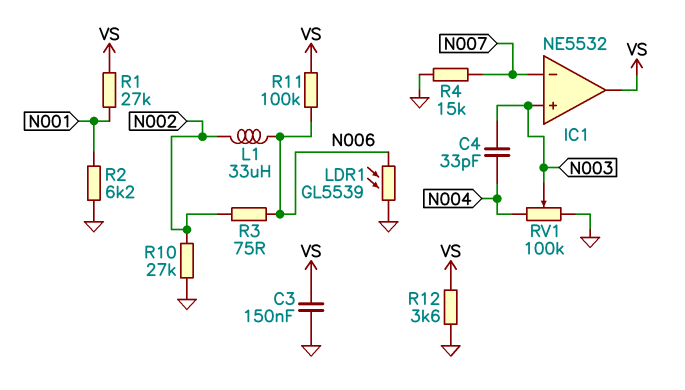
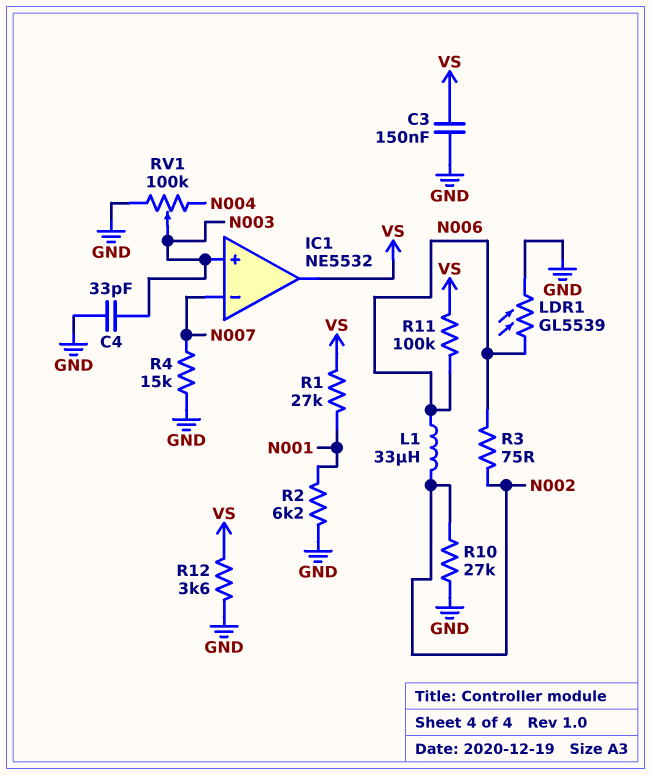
C4: 33pF (N003, N004) -> 33pF (GND, N003)

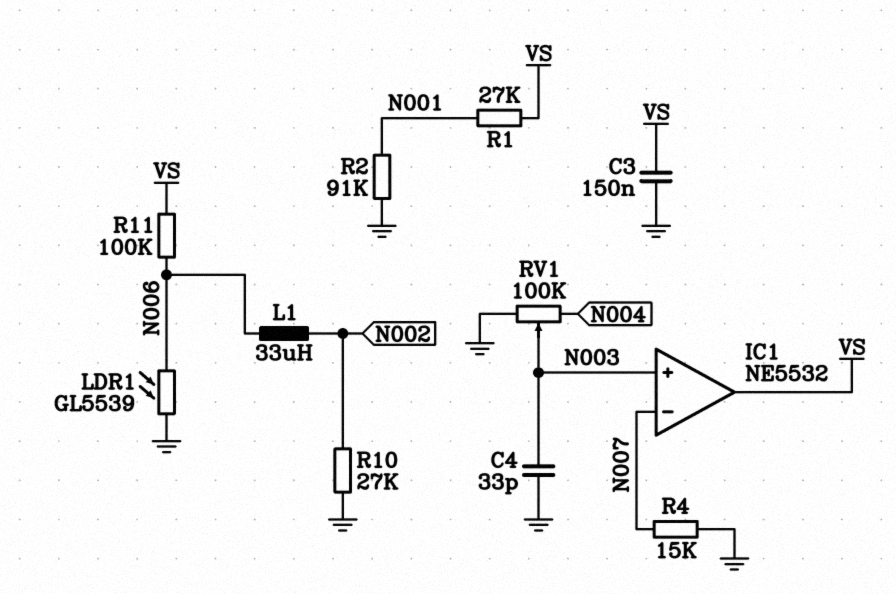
R2: 6.2k (GND, N001) -> 91k (GND, N001)
R3: 75 (N002, N006) -> none
R12: 3.6k (GND, VS) -> none

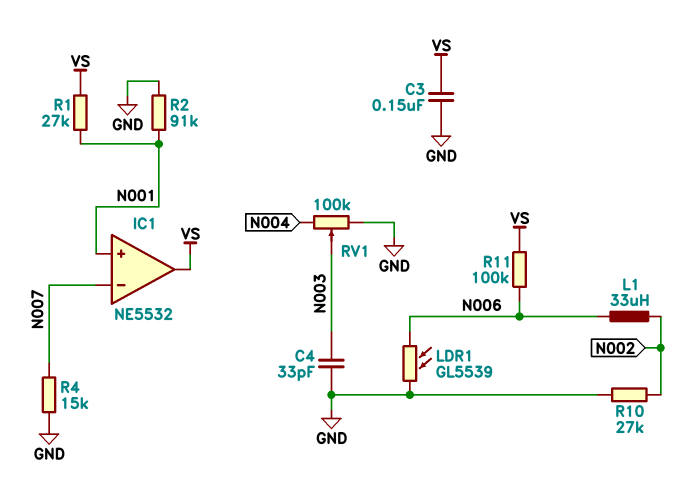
IC1 pin in+: N003 -> N001

